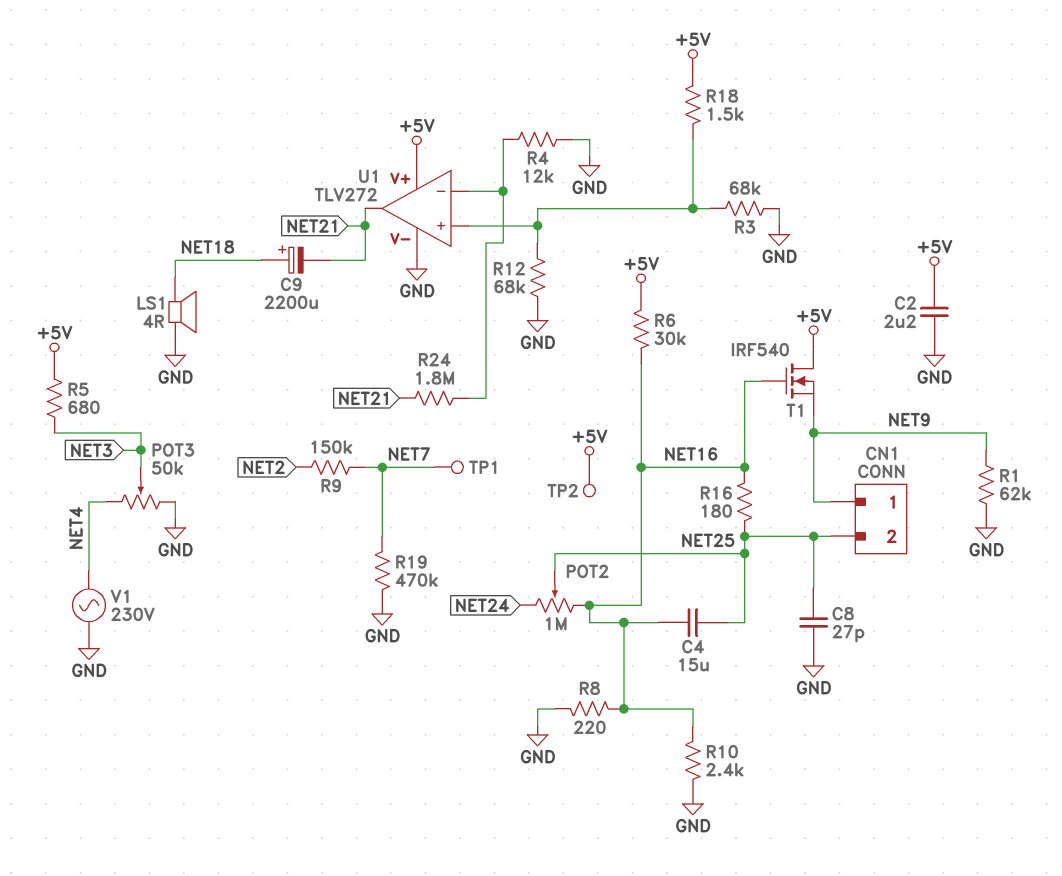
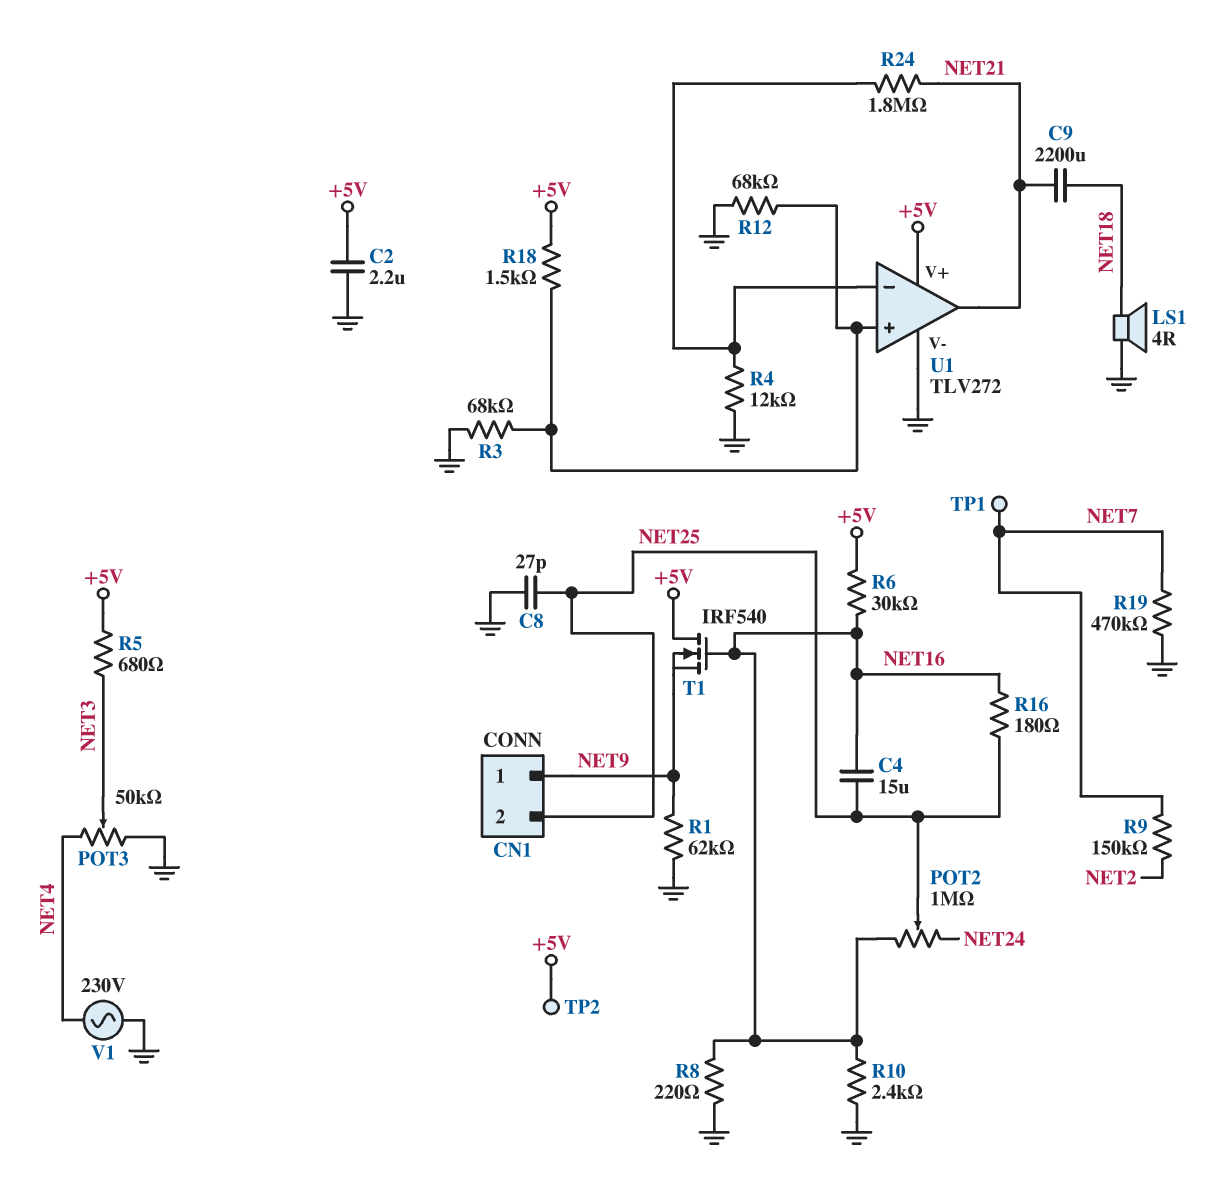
C9: 2200uF (plus NET18, minus NET21) -> 2200uF (NET18, NET21)

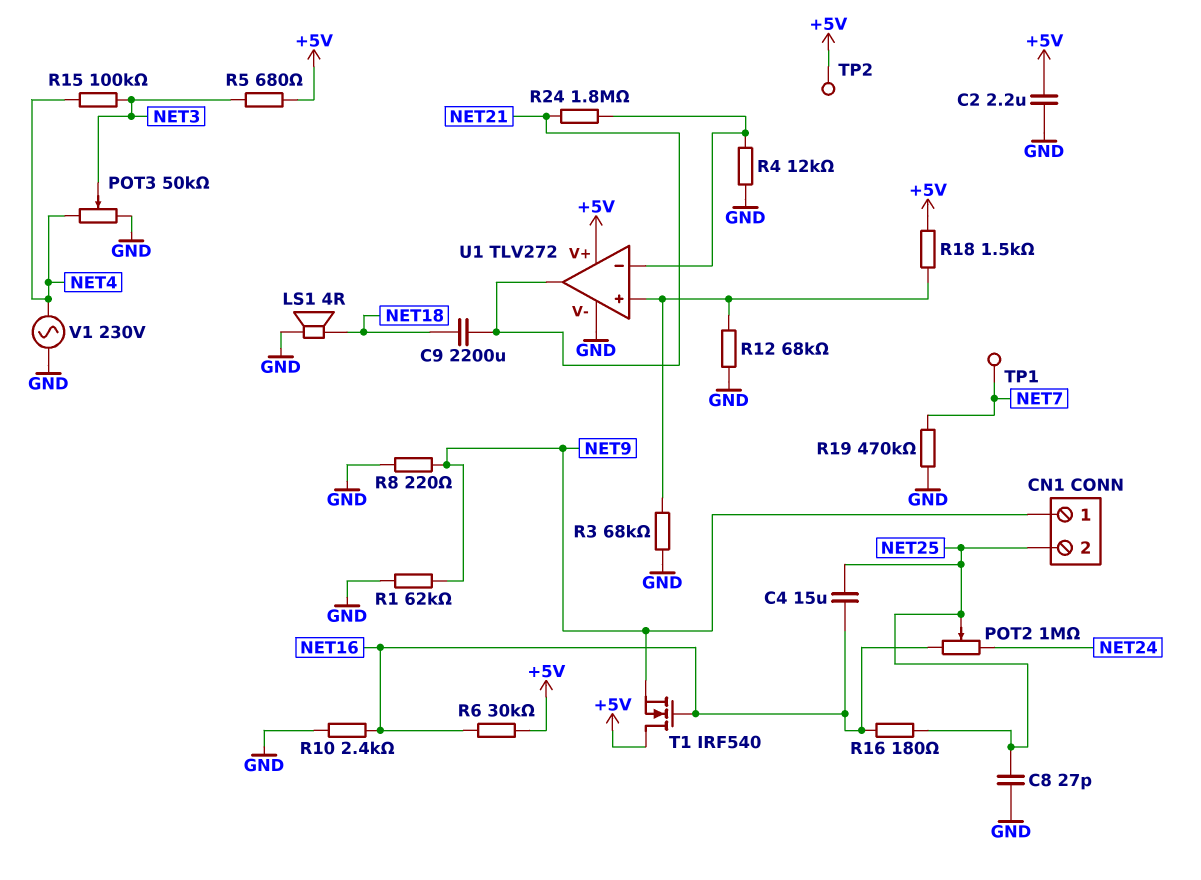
R8: 220 (GND, NET16) -> 220 (GND, NET9)
R9: 150k (NET2, NET7) -> none
R15: none -> 100k (NET3, NET4)

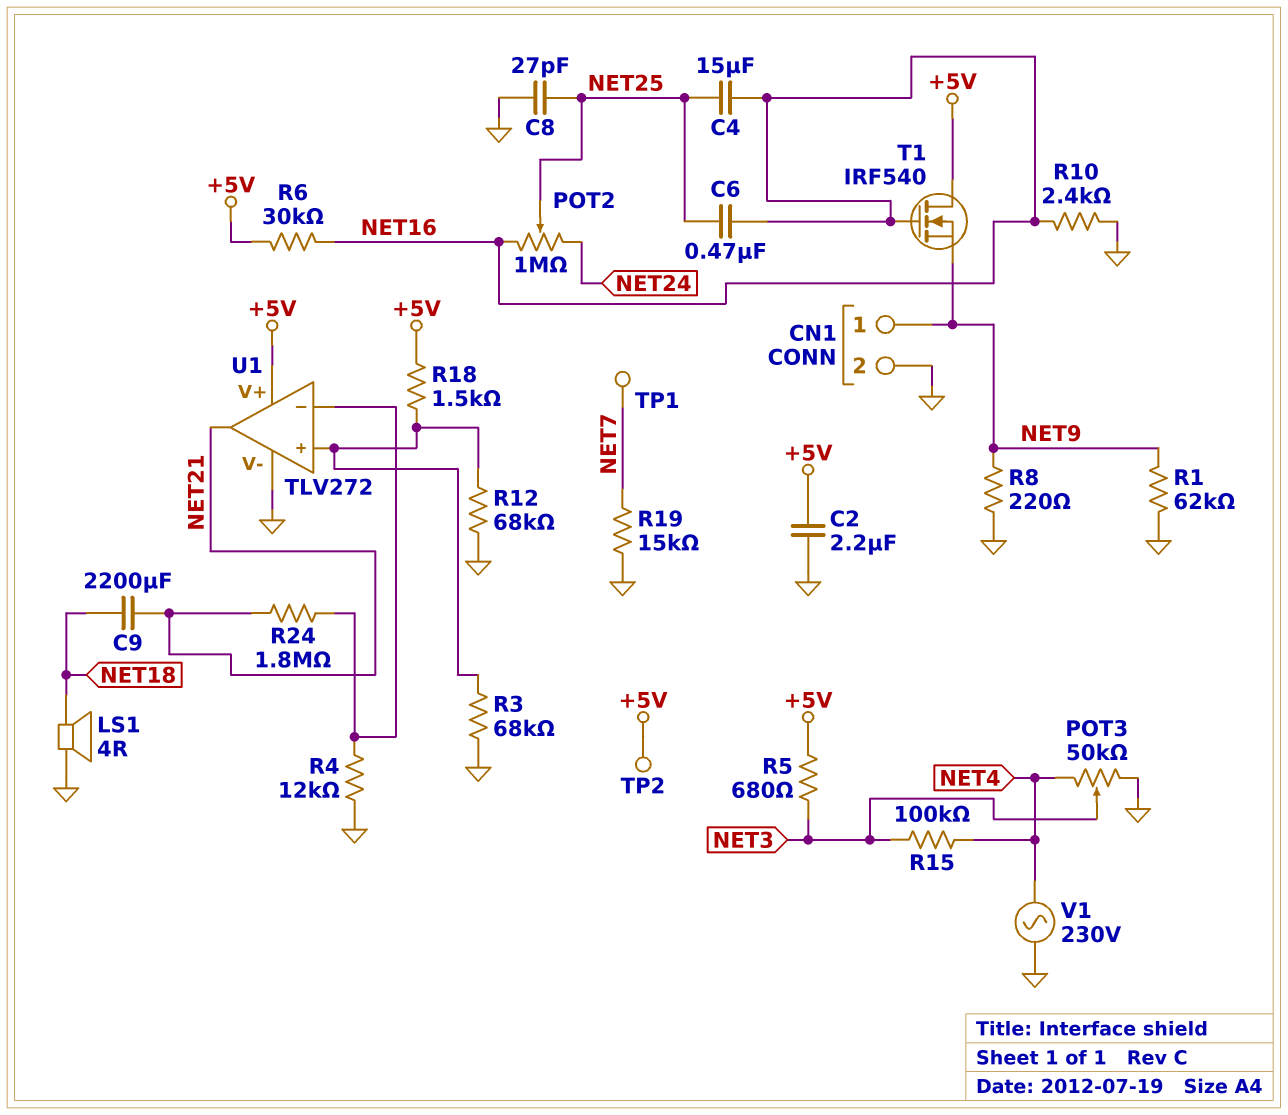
C6: none -> 470nF (NET16, NET25)
CN1 pin 2: NET25 -> GND
R16: 180 (NET16, NET25) -> none
R19: 470k (GND, NET7) -> 15k (GND, NET7)

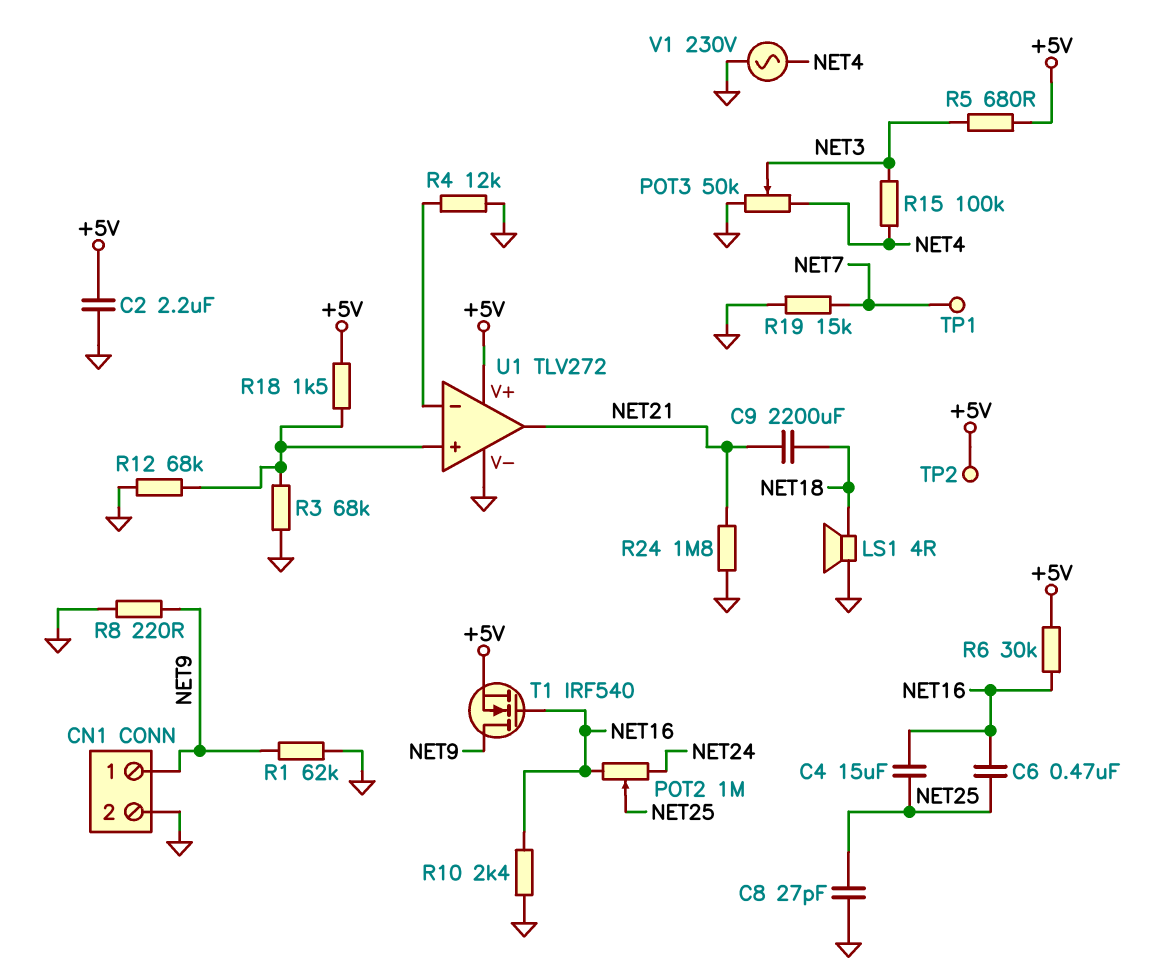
R24: 1.8M (NET21, U1/in-) -> 1.8M (GND, NET21)
T1: NMOS IRF540 (G NET16, D +5V, S NET9) -> NMOS IRF540 (G NET16, D NET9, S +5V)

